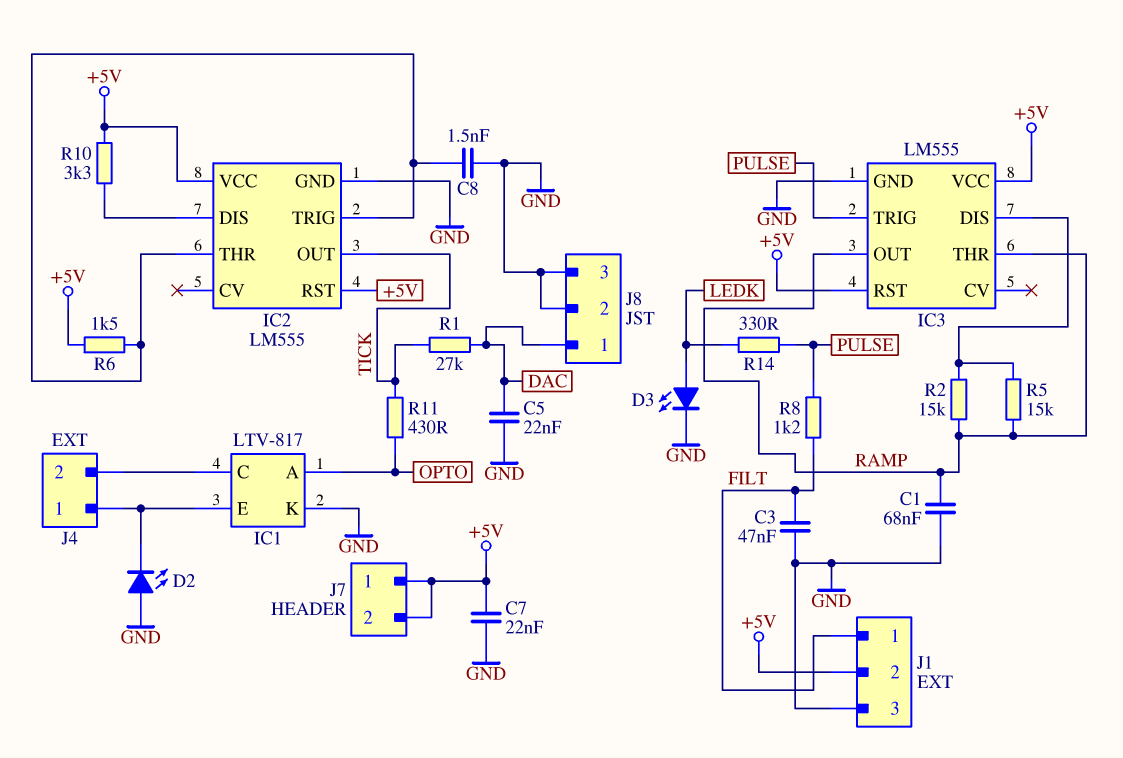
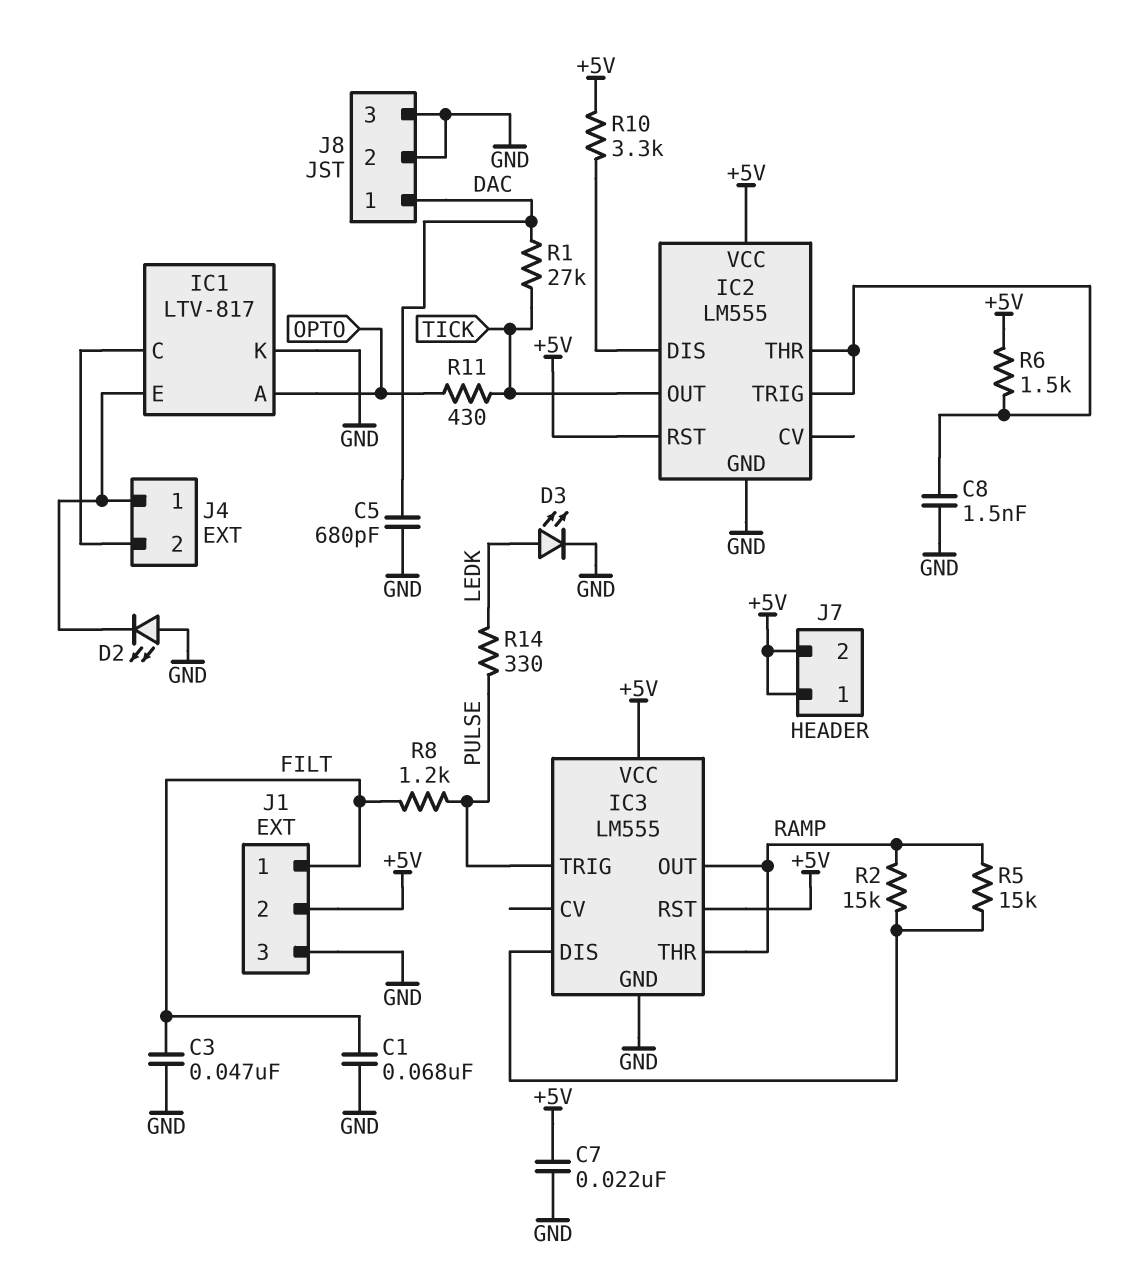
C1: 68nF (GND, RAMP) -> 68nF (FILT, GND)
C5: 22nF (DAC, GND) -> 680pF (DAC, GND)

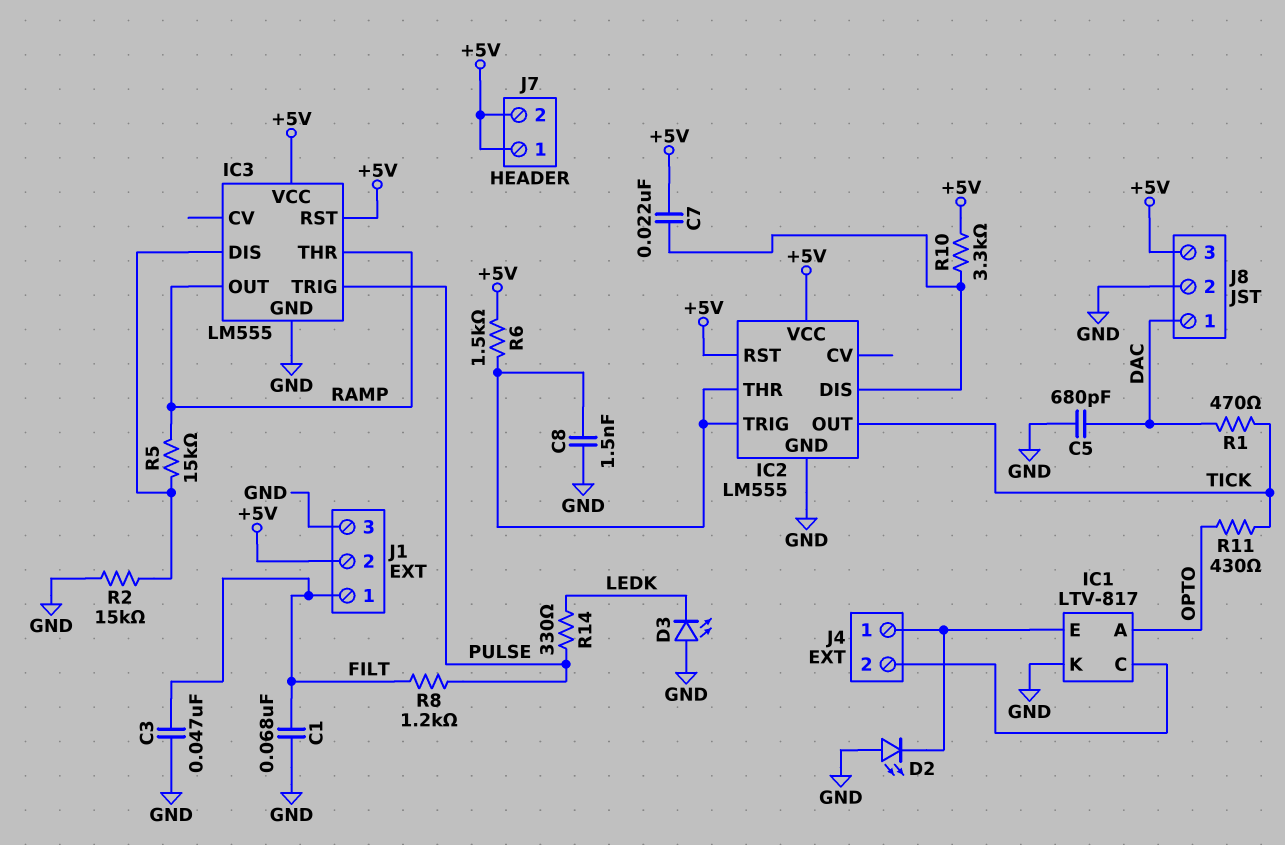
C7: 22nF (+5V, GND) -> 22nF (+5V, IC2/DIS)
D3: LED (A LEDK, K GND) -> LED (A GND, K LEDK)
J8 pin 3: GND -> +5V
R1: 27k (DAC, TICK) -> 470 (DAC, TICK)
R2: 15k (IC3/DIS, RAMP) -> 15k (GND, IC3/DIS)

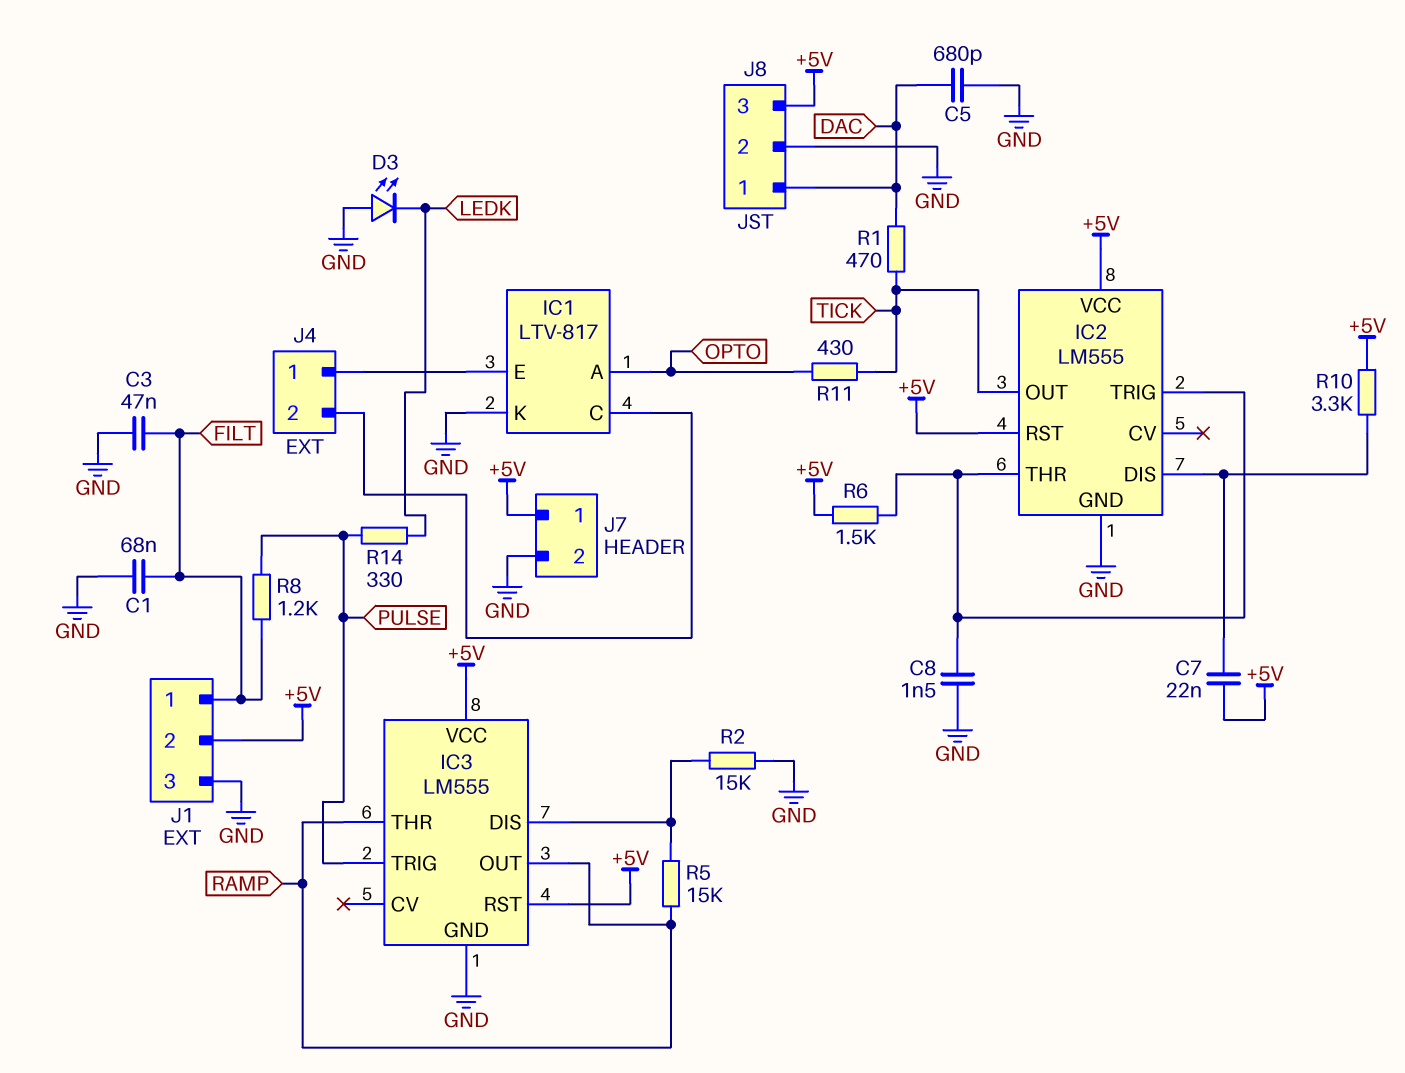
D2: LED (A GND, K IC1/E) -> none
J7 pin 2: +5V -> GND

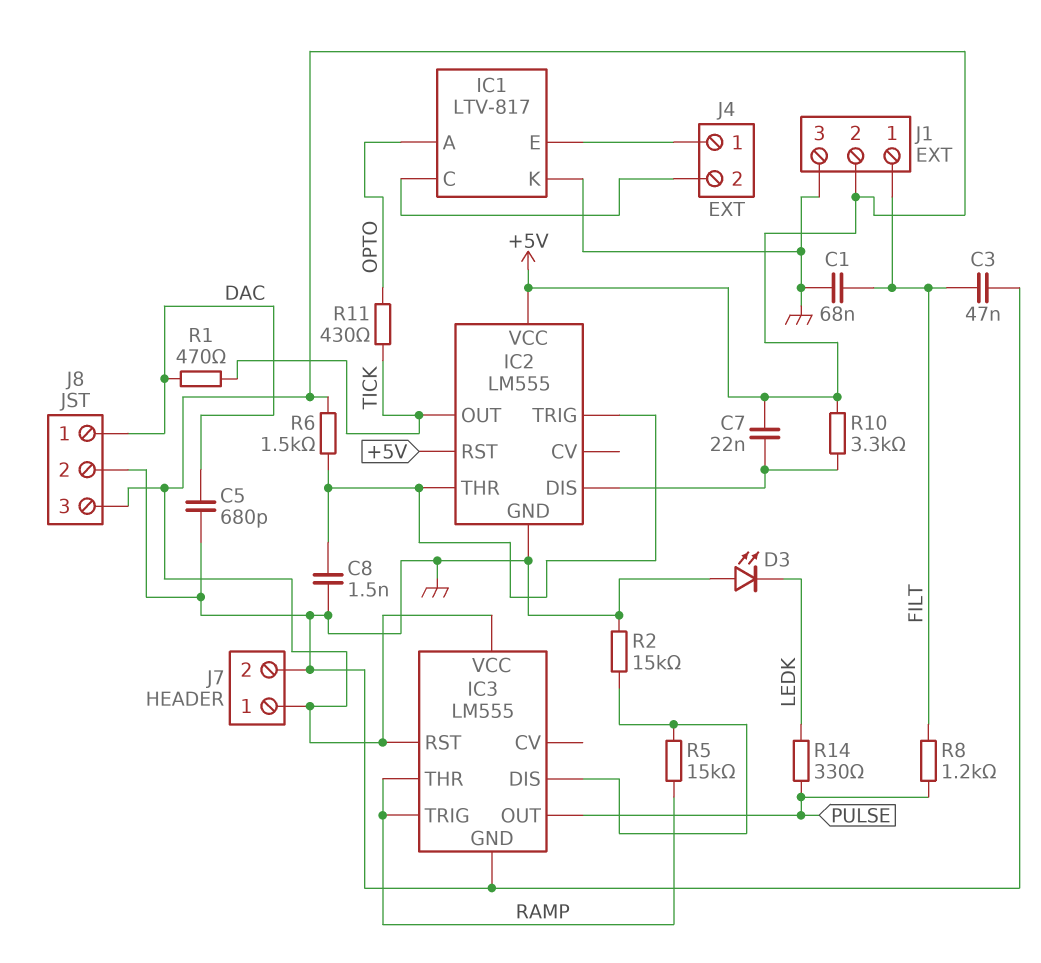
IC3 pin OUT: RAMP -> PULSE
IC3 pin TRIG: PULSE -> RAMP

